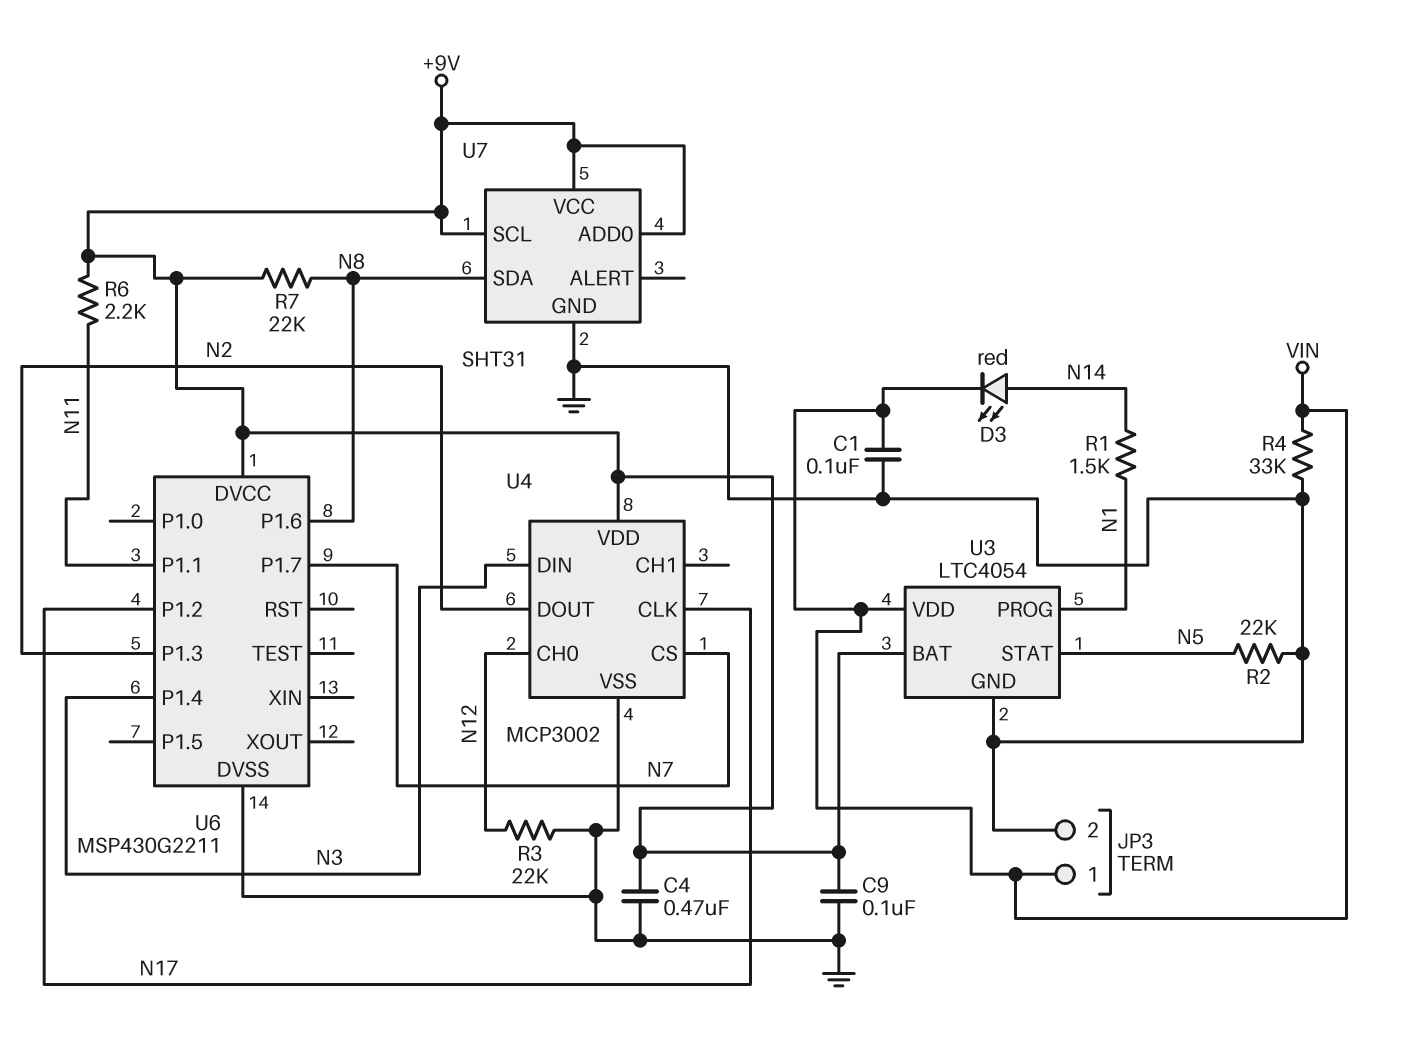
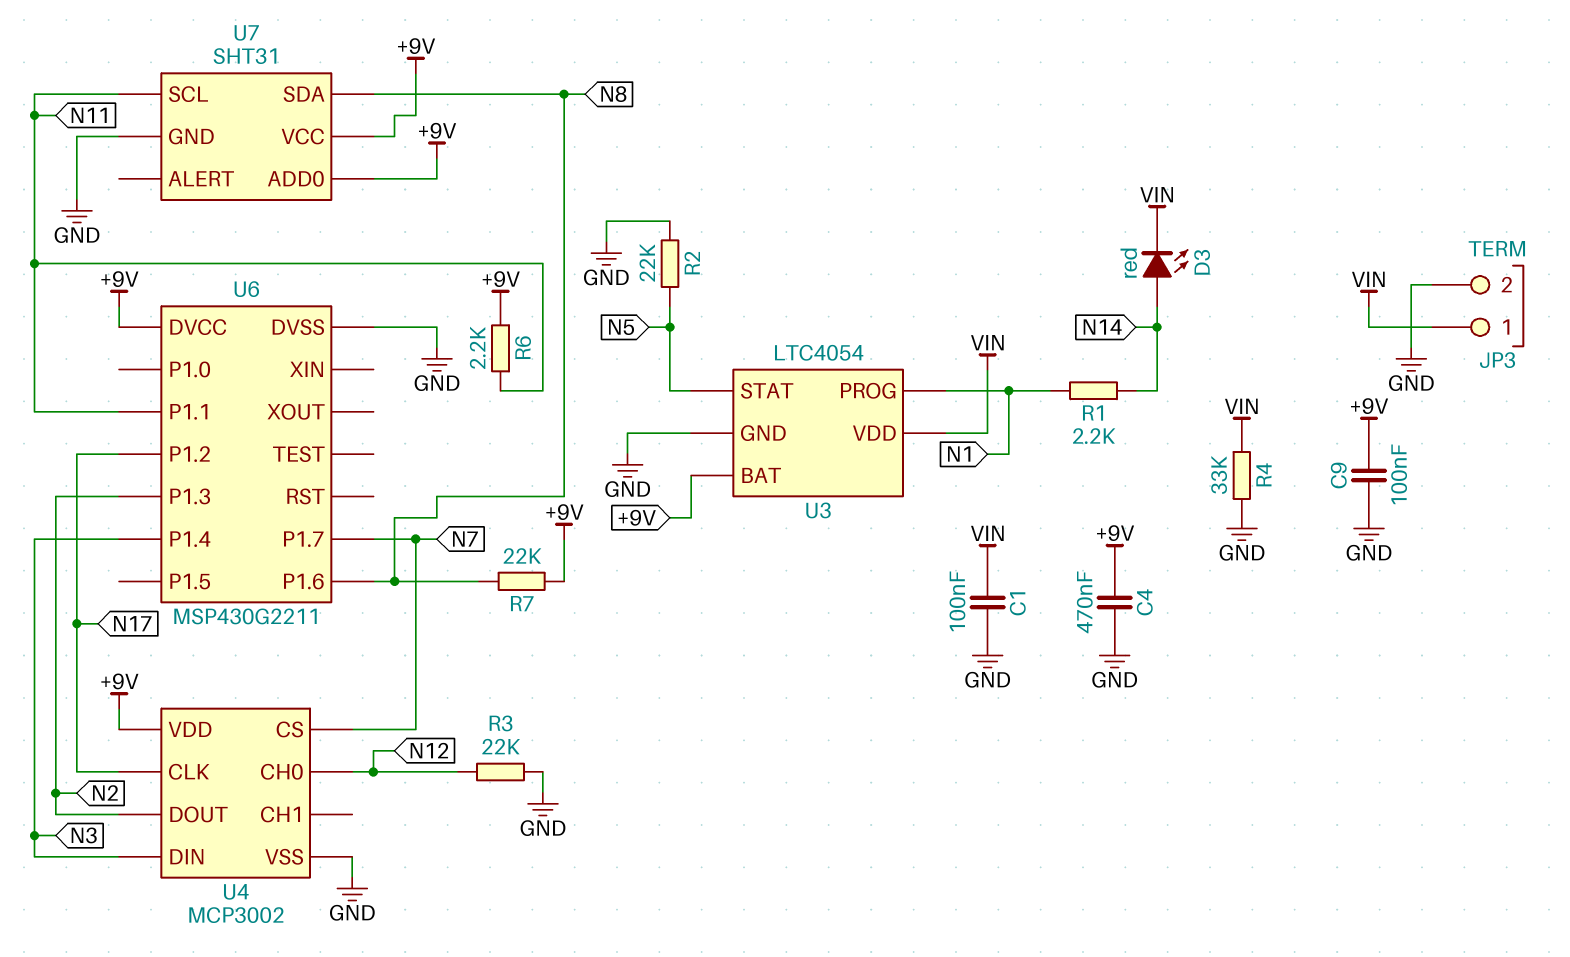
R1: 1.5k (N1, N14) -> 2.2k (N1, N14)
U7 pin SCL: +9V -> N11

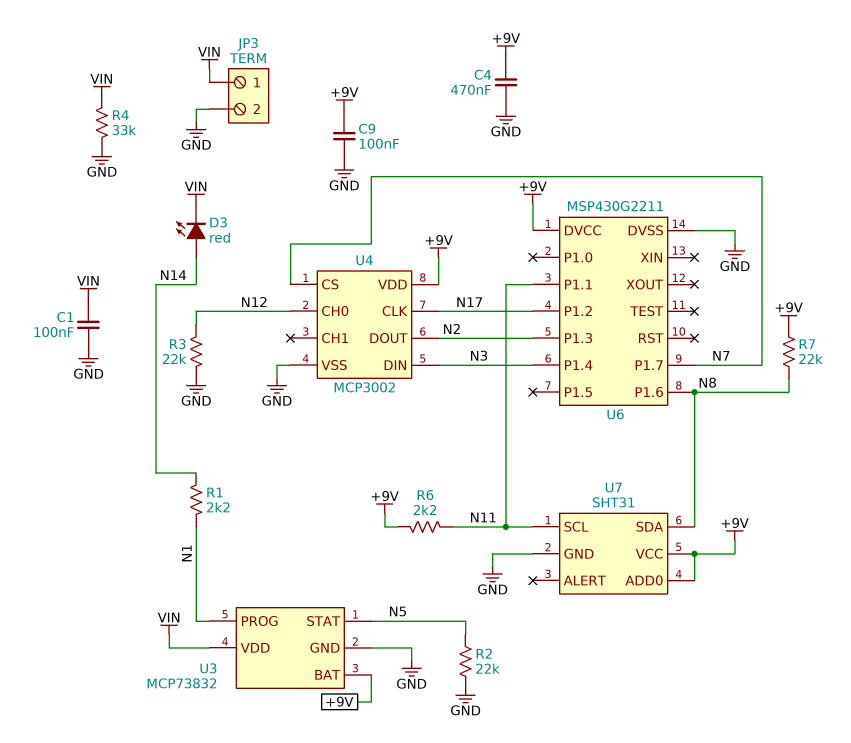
U3: LTC4054 -> MCP73832

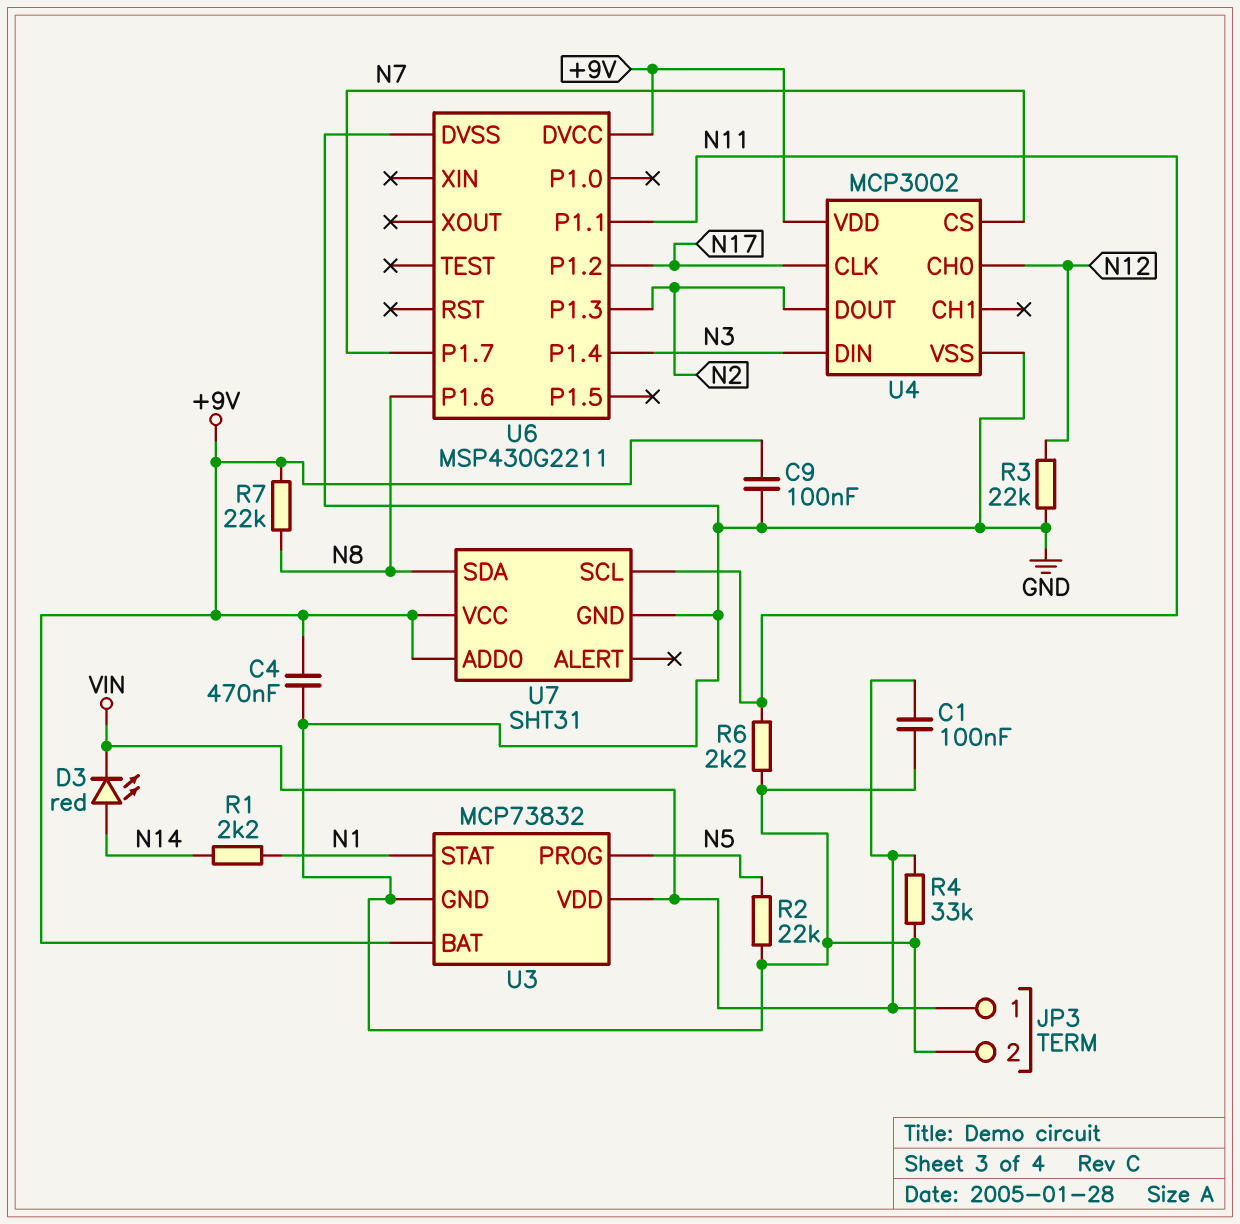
R6: 2.2k (+9V, N11) -> 2.2k (GND, N11)
U3 pin PROG: N1 -> N5
U3 pin STAT: N5 -> N1

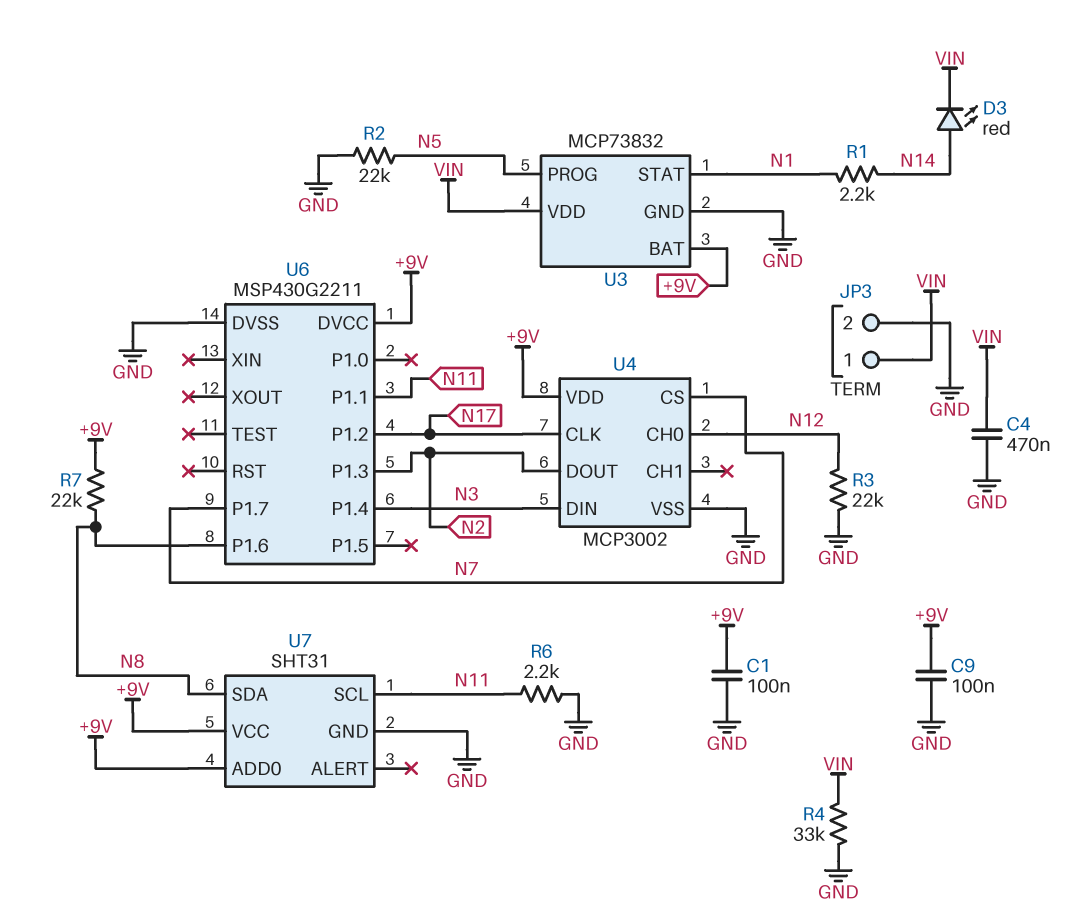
C1: 100nF (GND, VIN) -> 100nF (+9V, GND)
C4: 470nF (+9V, GND) -> 470nF (GND, VIN)

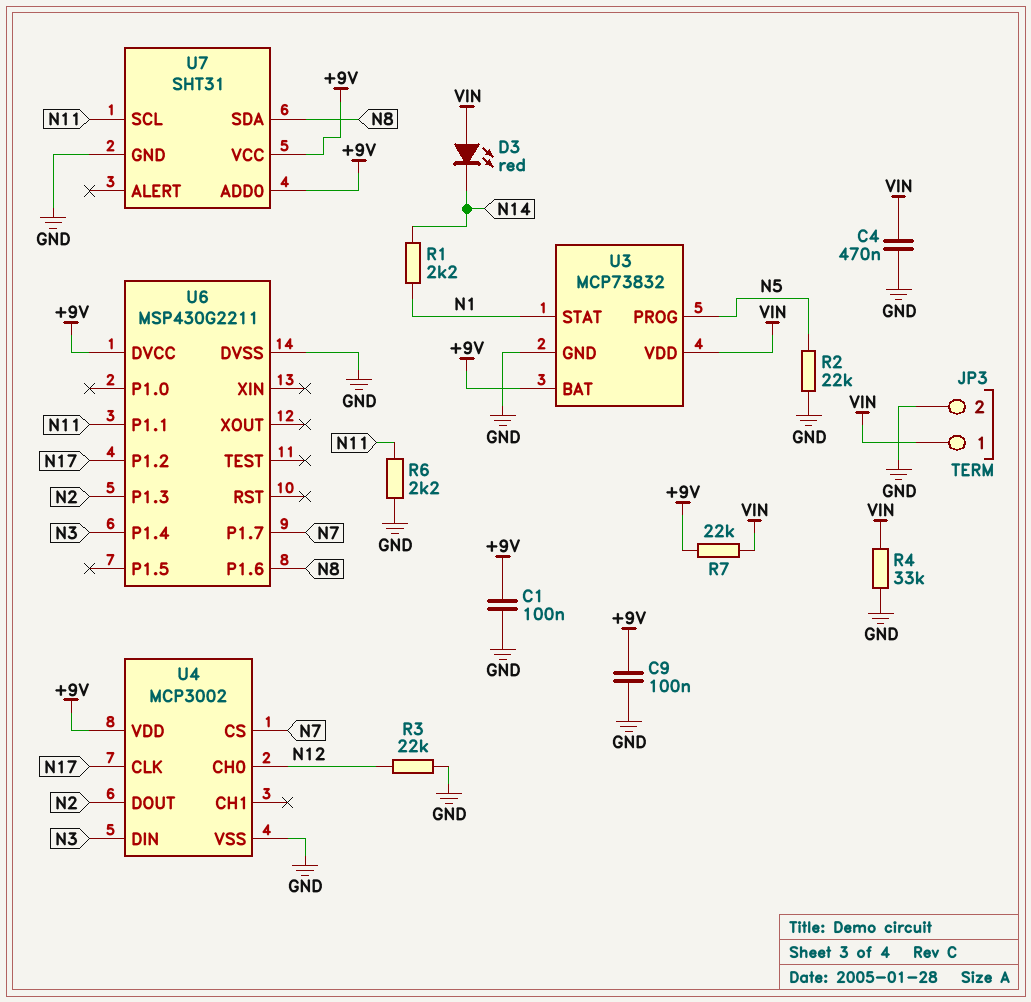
D3: LED red (A N14, K VIN) -> LED red (A VIN, K N14)
R7: 22k (+9V, N8) -> 22k (+9V, VIN)

